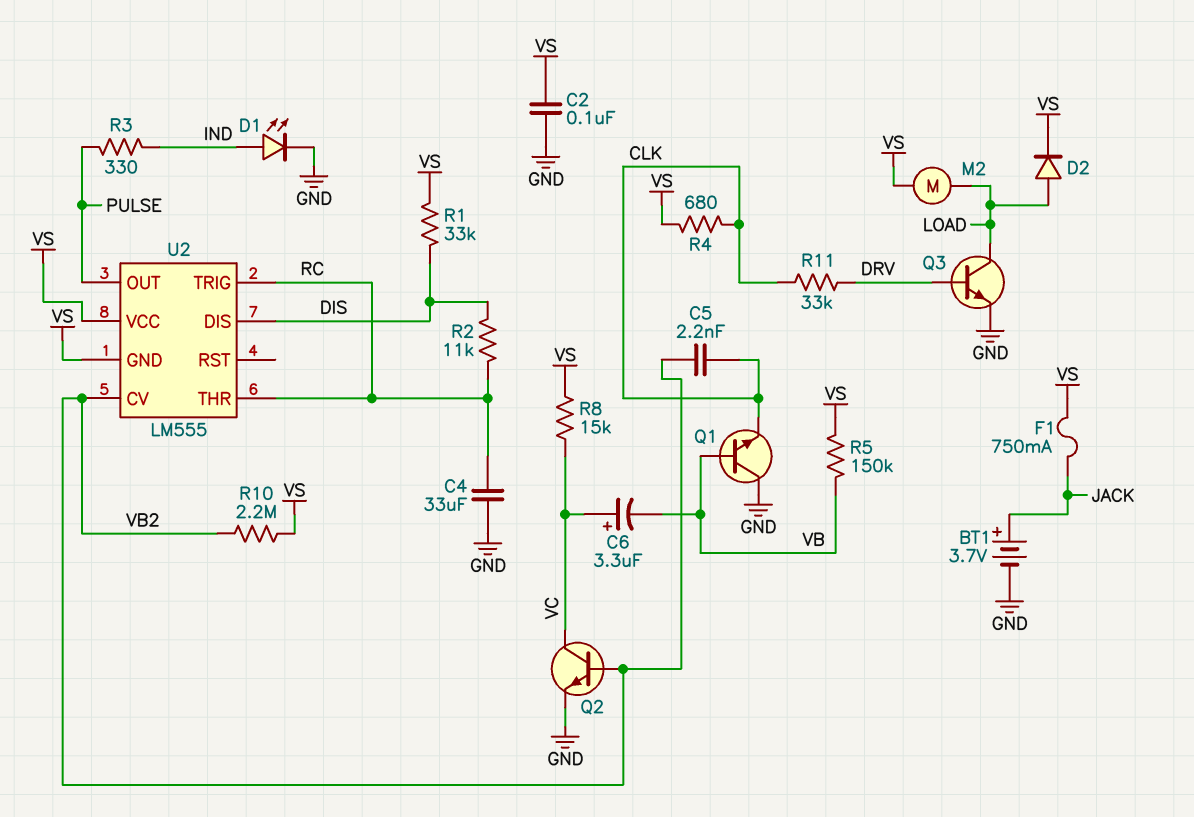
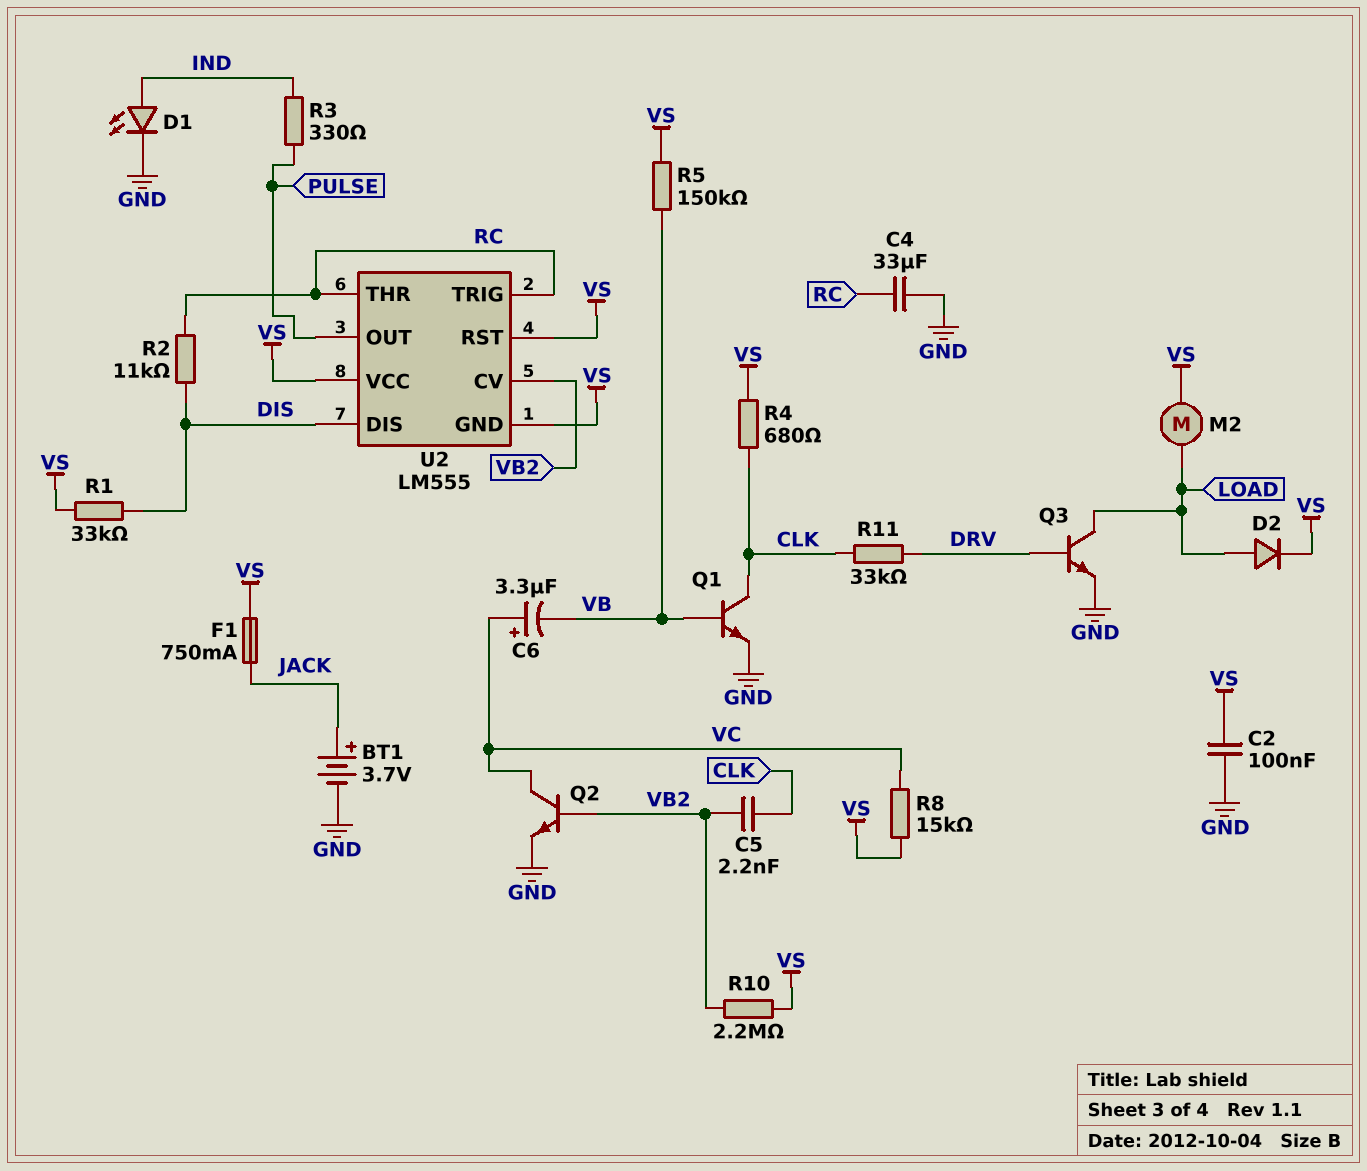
Q1: NPN (B VB, C GND, E CLK) -> NPN (B VB, C CLK, E GND)
U2 pin RST: none -> VS

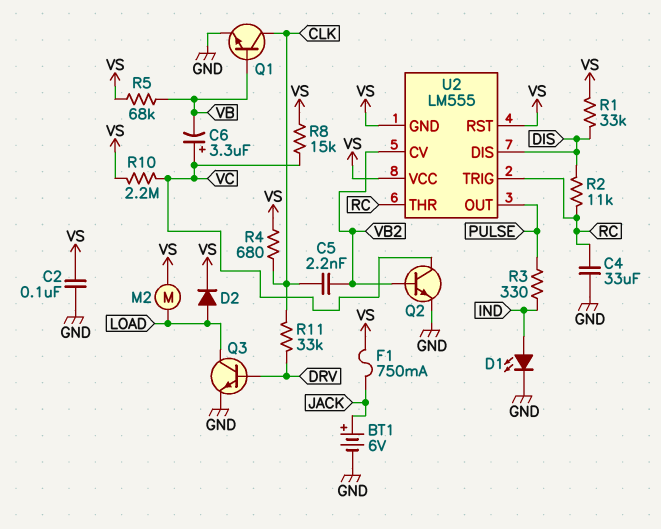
BT1: 3.7V (plus JACK, minus GND) -> 6V (plus JACK, minus GND)
R5: 150k (VB, VS) -> 68k (VB, VS)
R10: 2.2M (VB2, VS) -> 2.2M (VC, VS)

